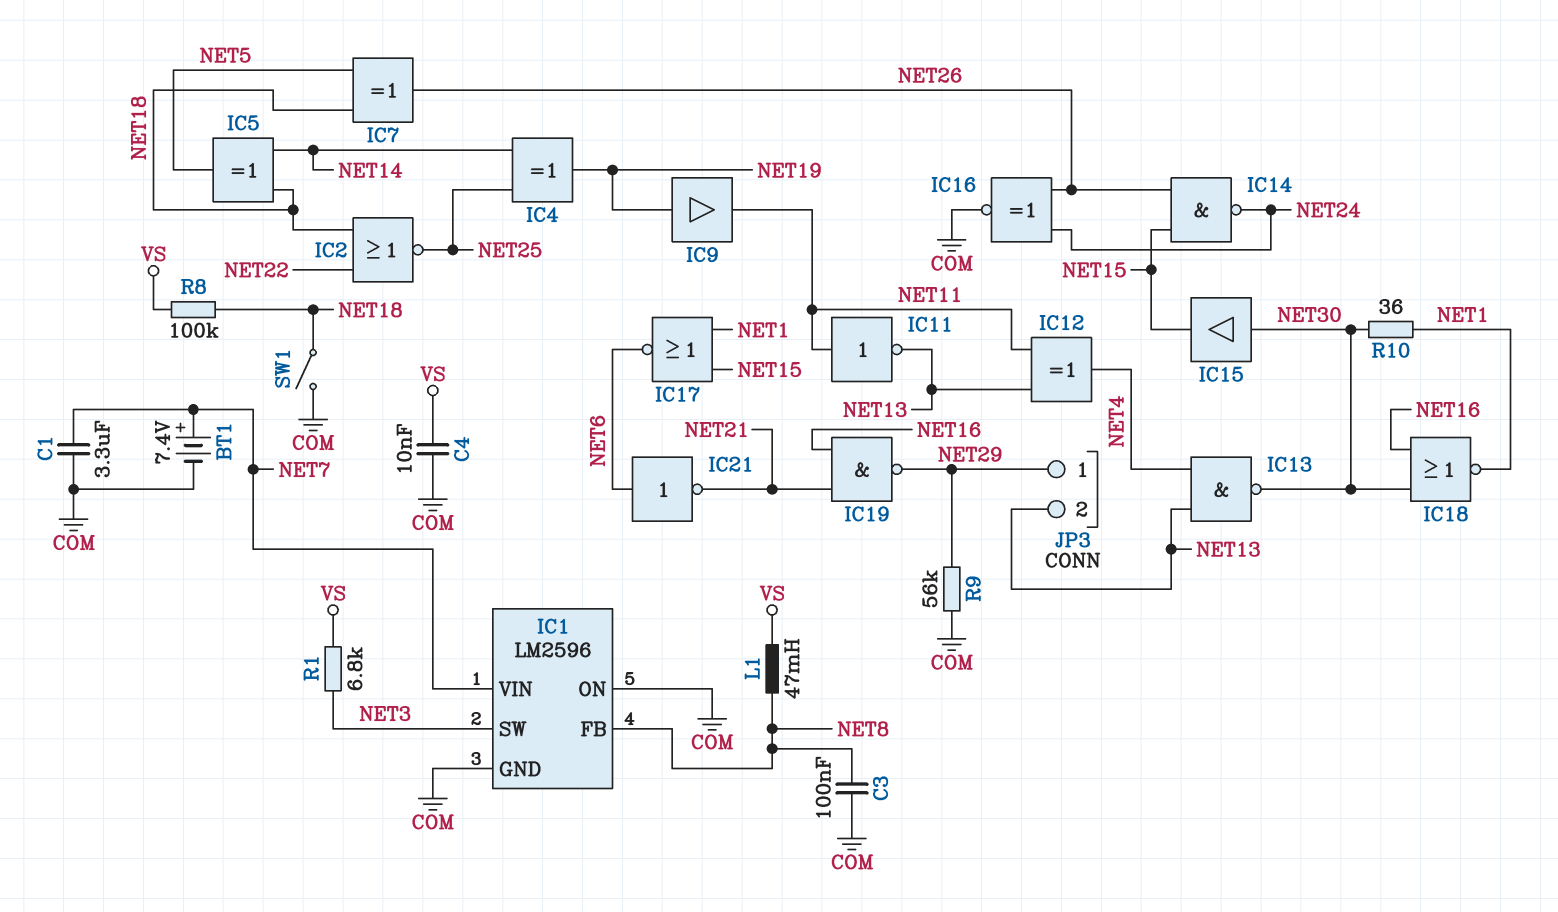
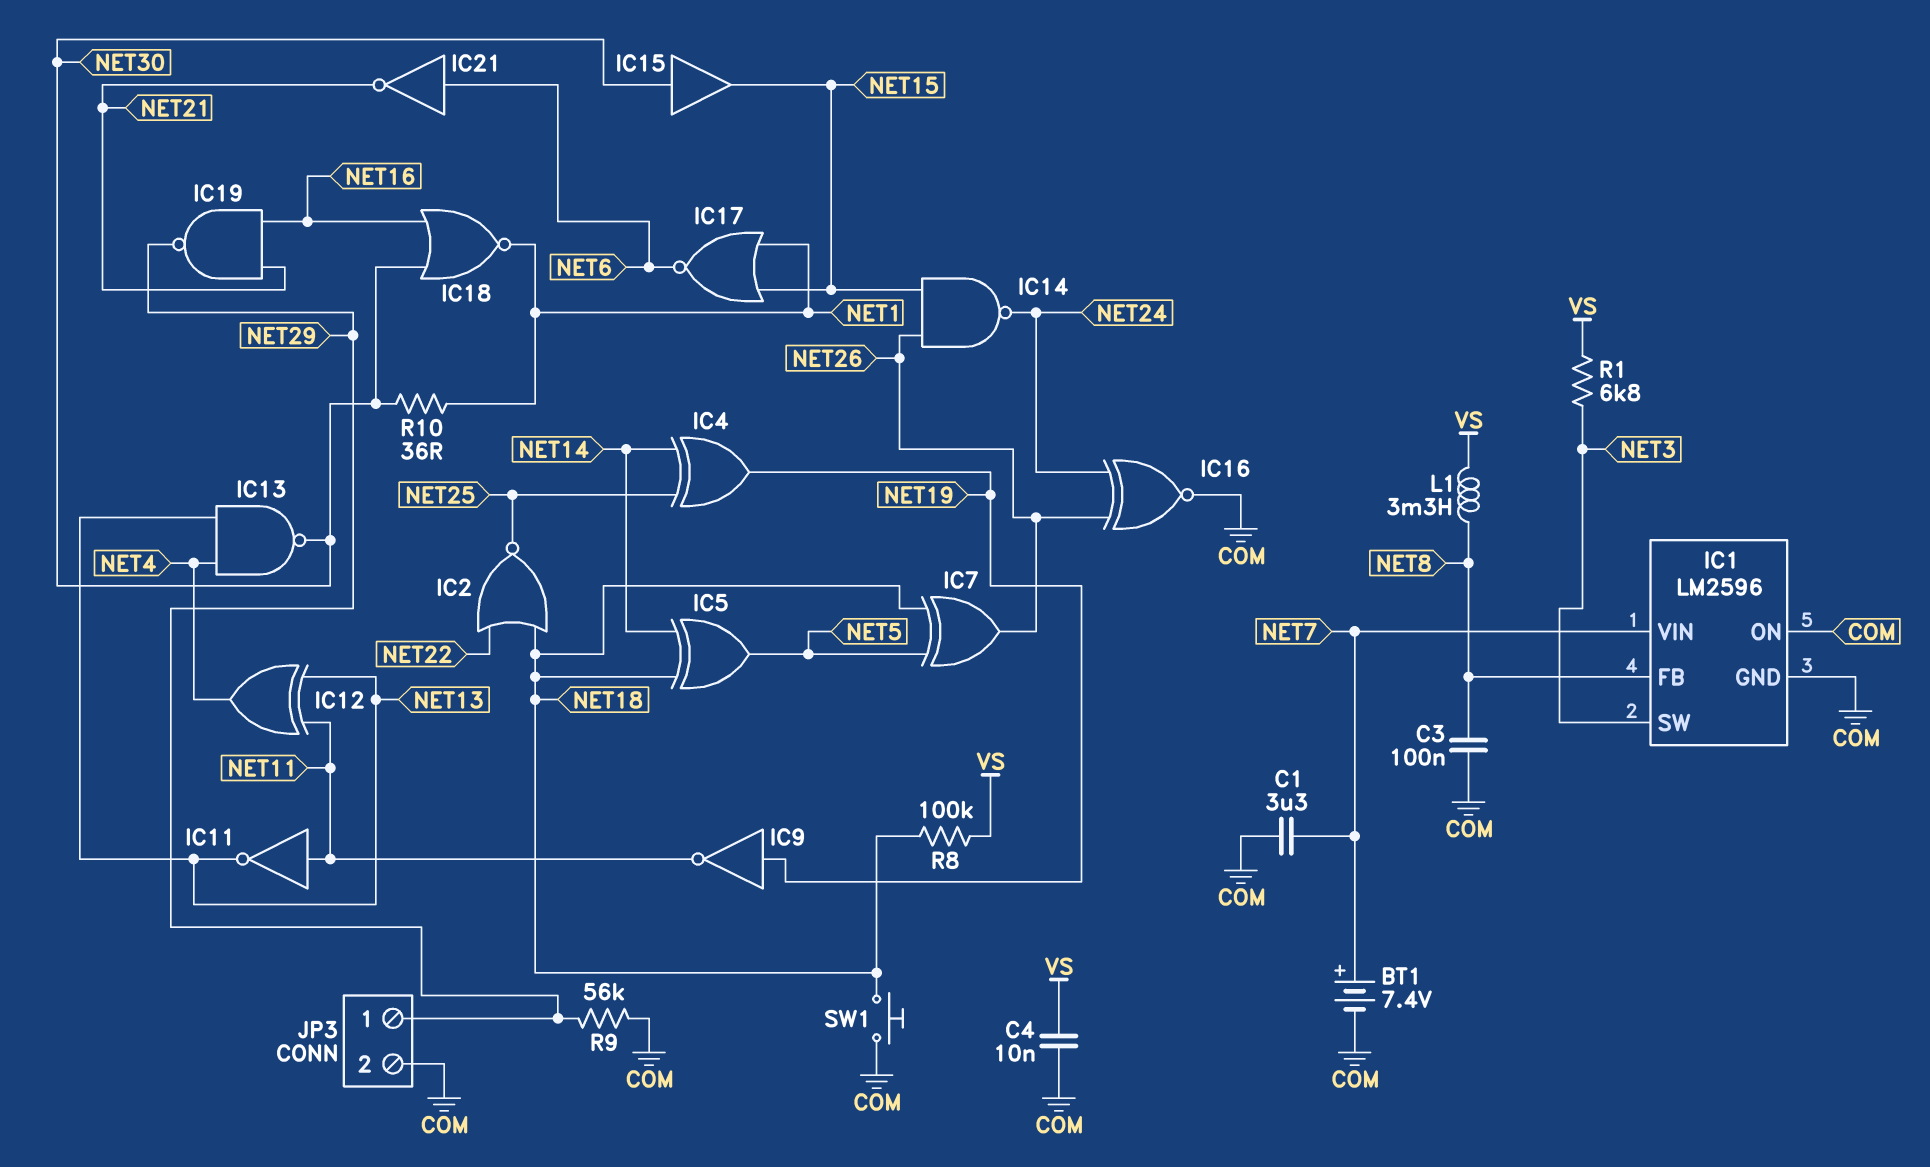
IC9: buffer (in NET19, out NET11) -> NOT (in NET19, out NET11)
JP3 pin 2: NET13 -> COM
L1: 47mH (NET8, VS) -> 3.3mH (NET8, VS)
SW1: switch (COM, NET18) -> button (COM, NET18)

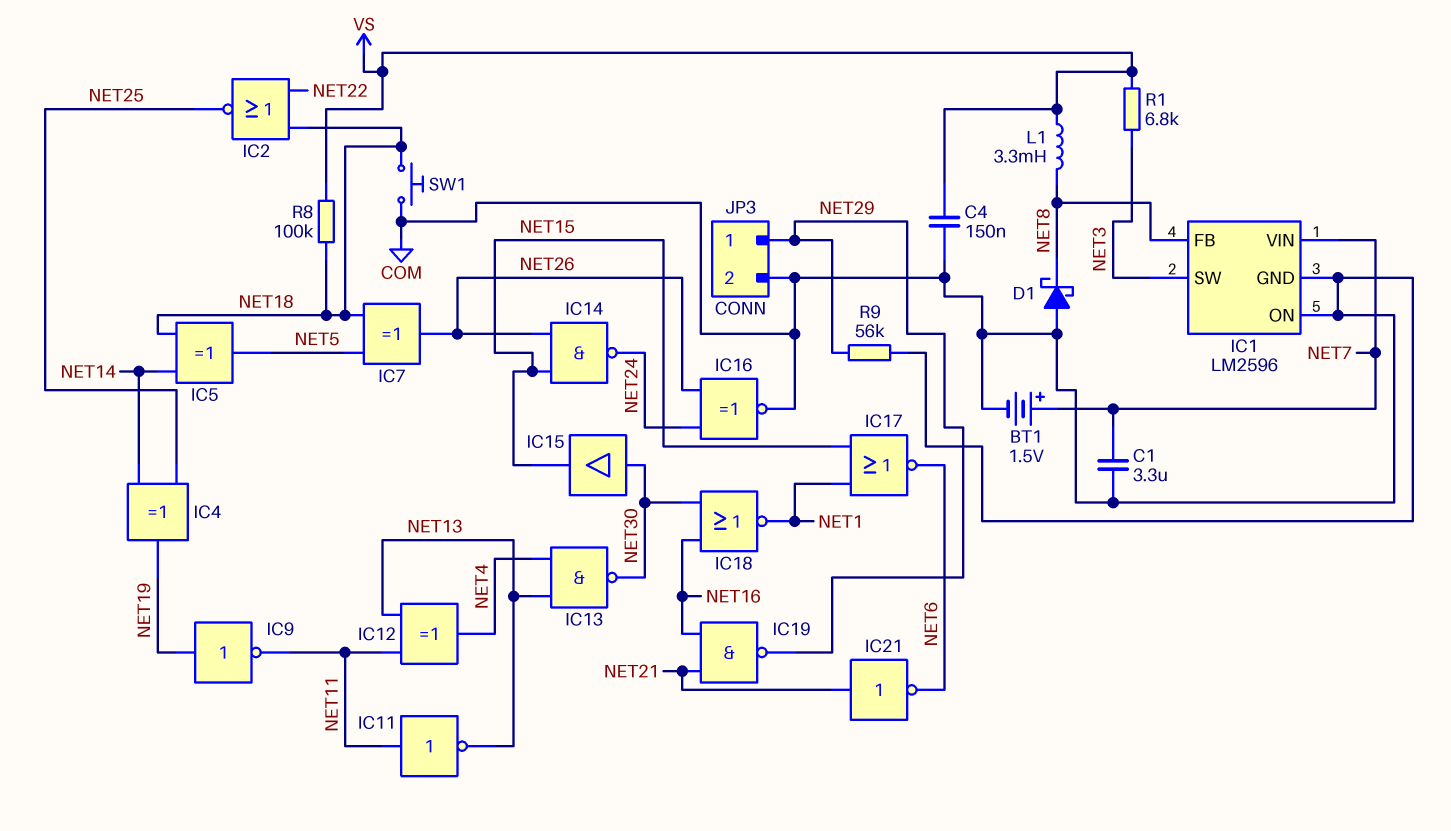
BT1: 7.4V (plus NET7, minus COM) -> 1.5V (plus NET7, minus COM)
C3: 100nF (COM, NET8) -> none
C4: 10nF (COM, VS) -> 150nF (COM, VS)
D1: none -> schottky (A COM, K NET8)
IC21: NOT (in NET6, out NET21) -> NOT (in NET21, out NET6)
R10: 36 (NET1, NET30) -> none

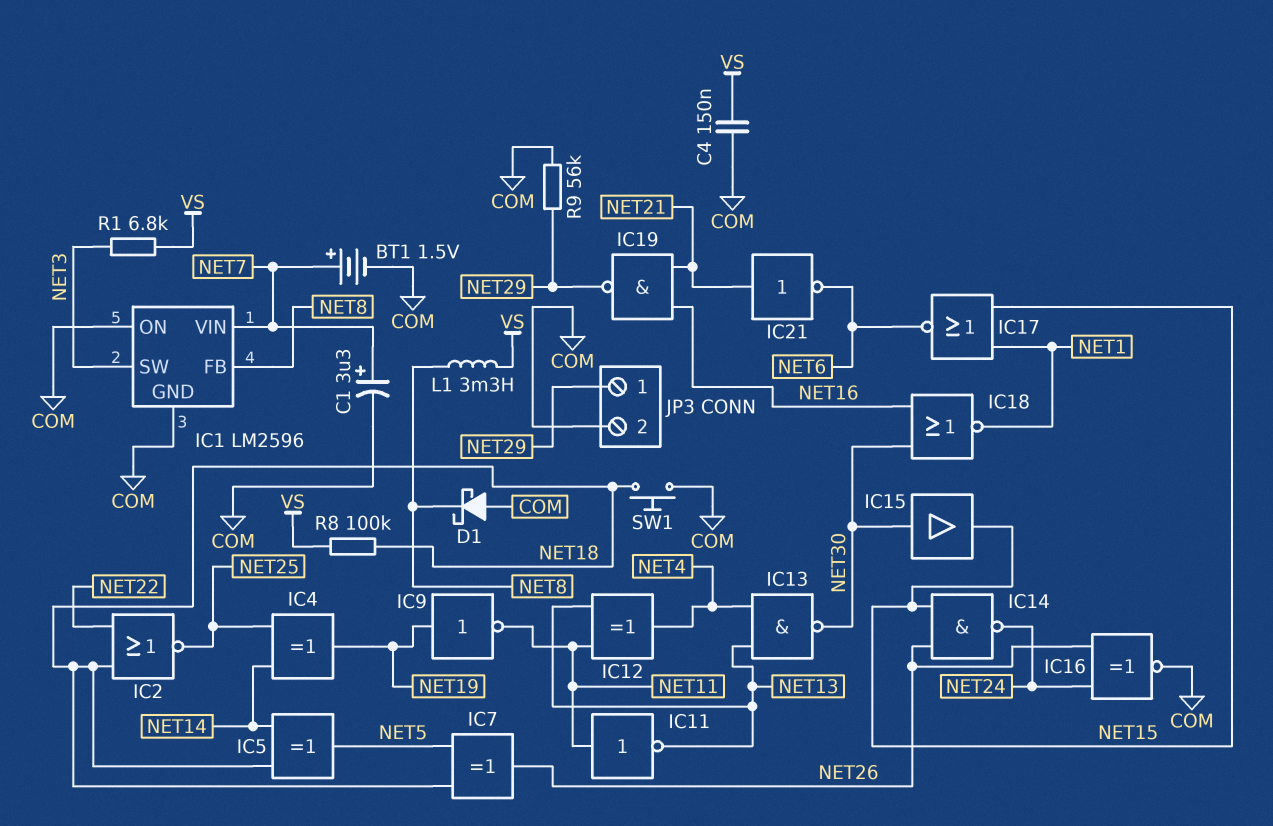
C1: 3.3uF (COM, NET7) -> 3.3uF (plus NET7, minus COM)

